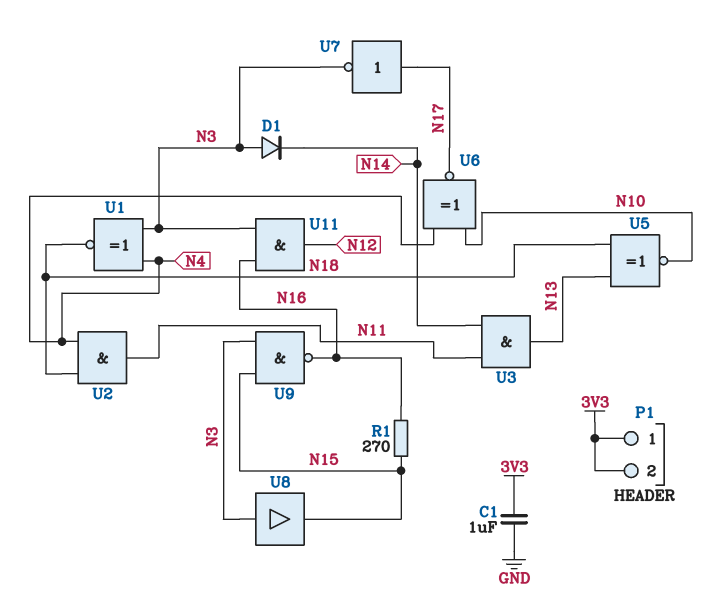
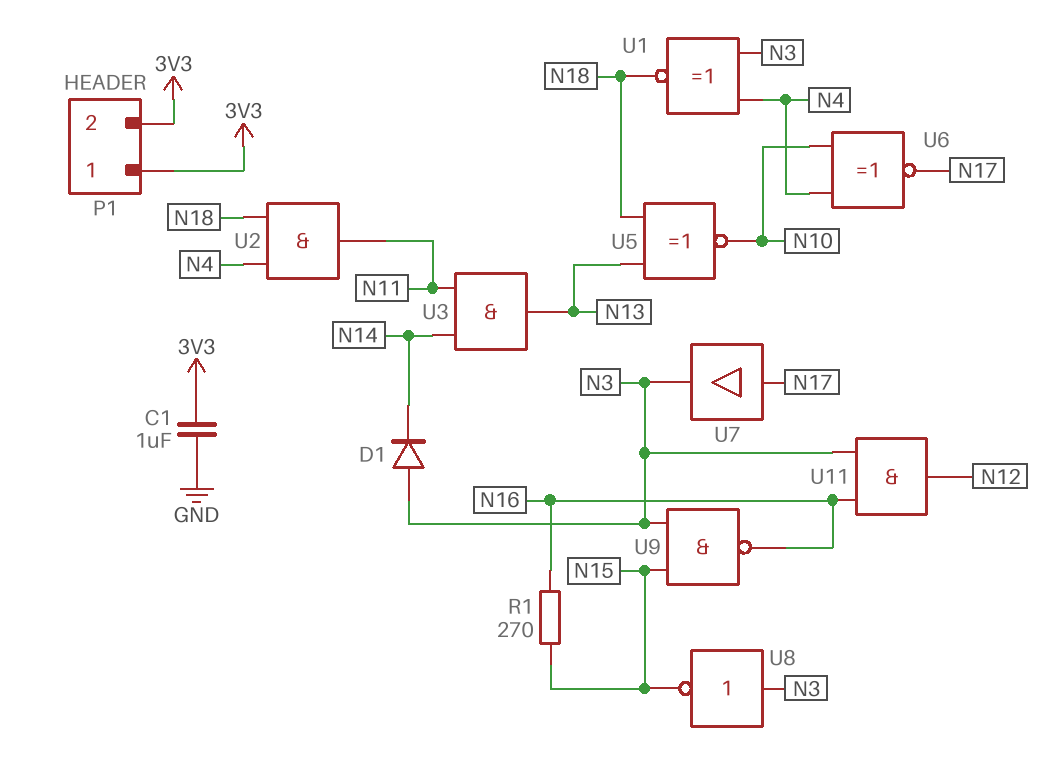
U7: NOT (in N17, out N3) -> buffer (in N17, out N3)
U8: buffer (in N3, out N15) -> NOT (in N3, out N15)

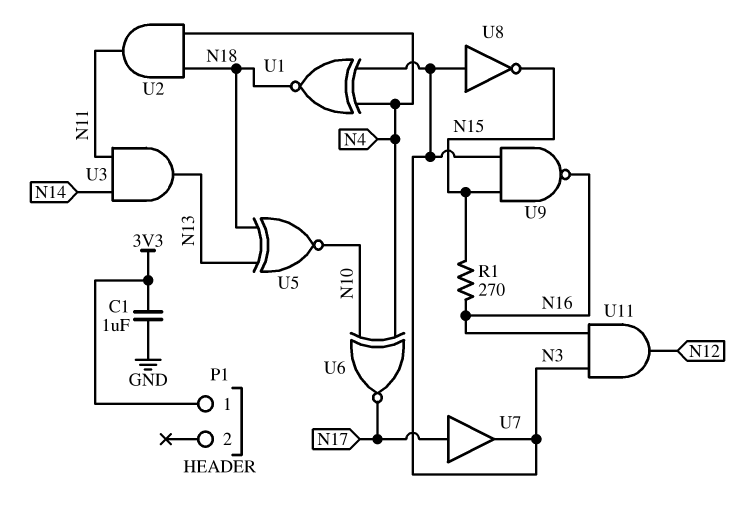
D1: diode (A N3, K N14) -> none
P1 pin 2: 3V3 -> none

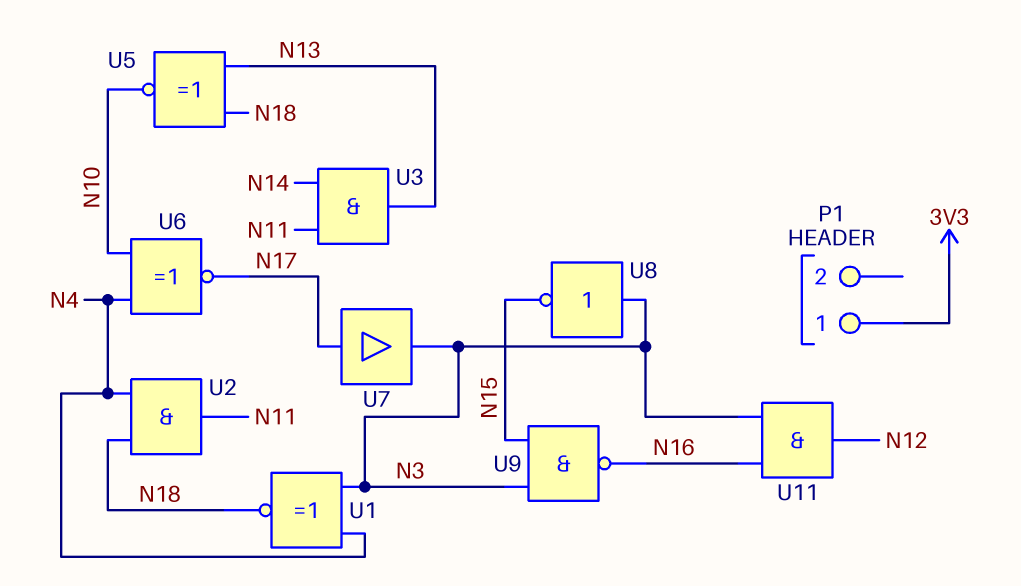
C1: 1uF (3V3, GND) -> none
R1: 270 (N15, N16) -> none

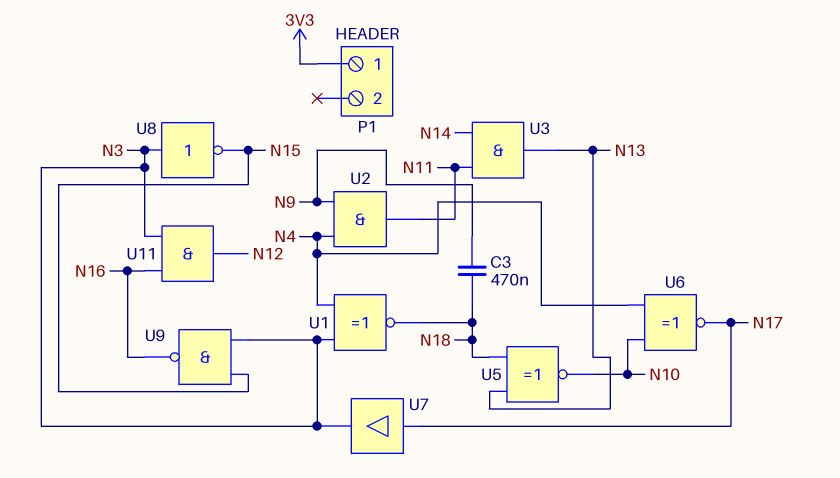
C3: none -> 470nF (N9, N18)
U2: AND (in N4, in N18, out N11) -> AND (in N4, in N9, out N11)

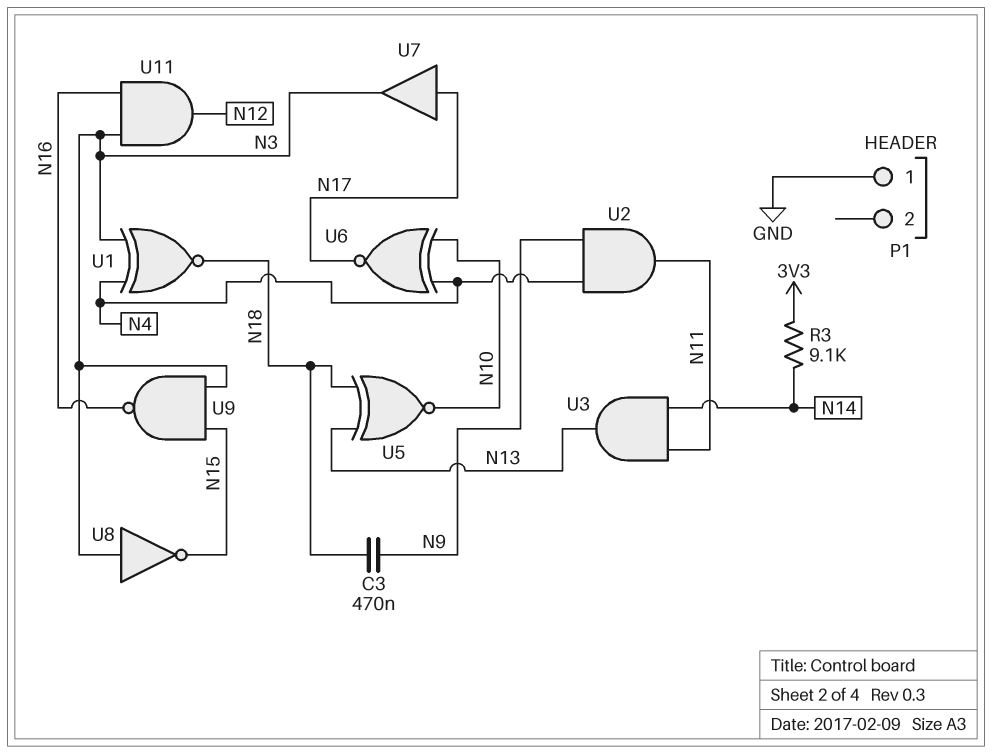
P1 pin 1: 3V3 -> GND
R3: none -> 9.1k (3V3, N14)

